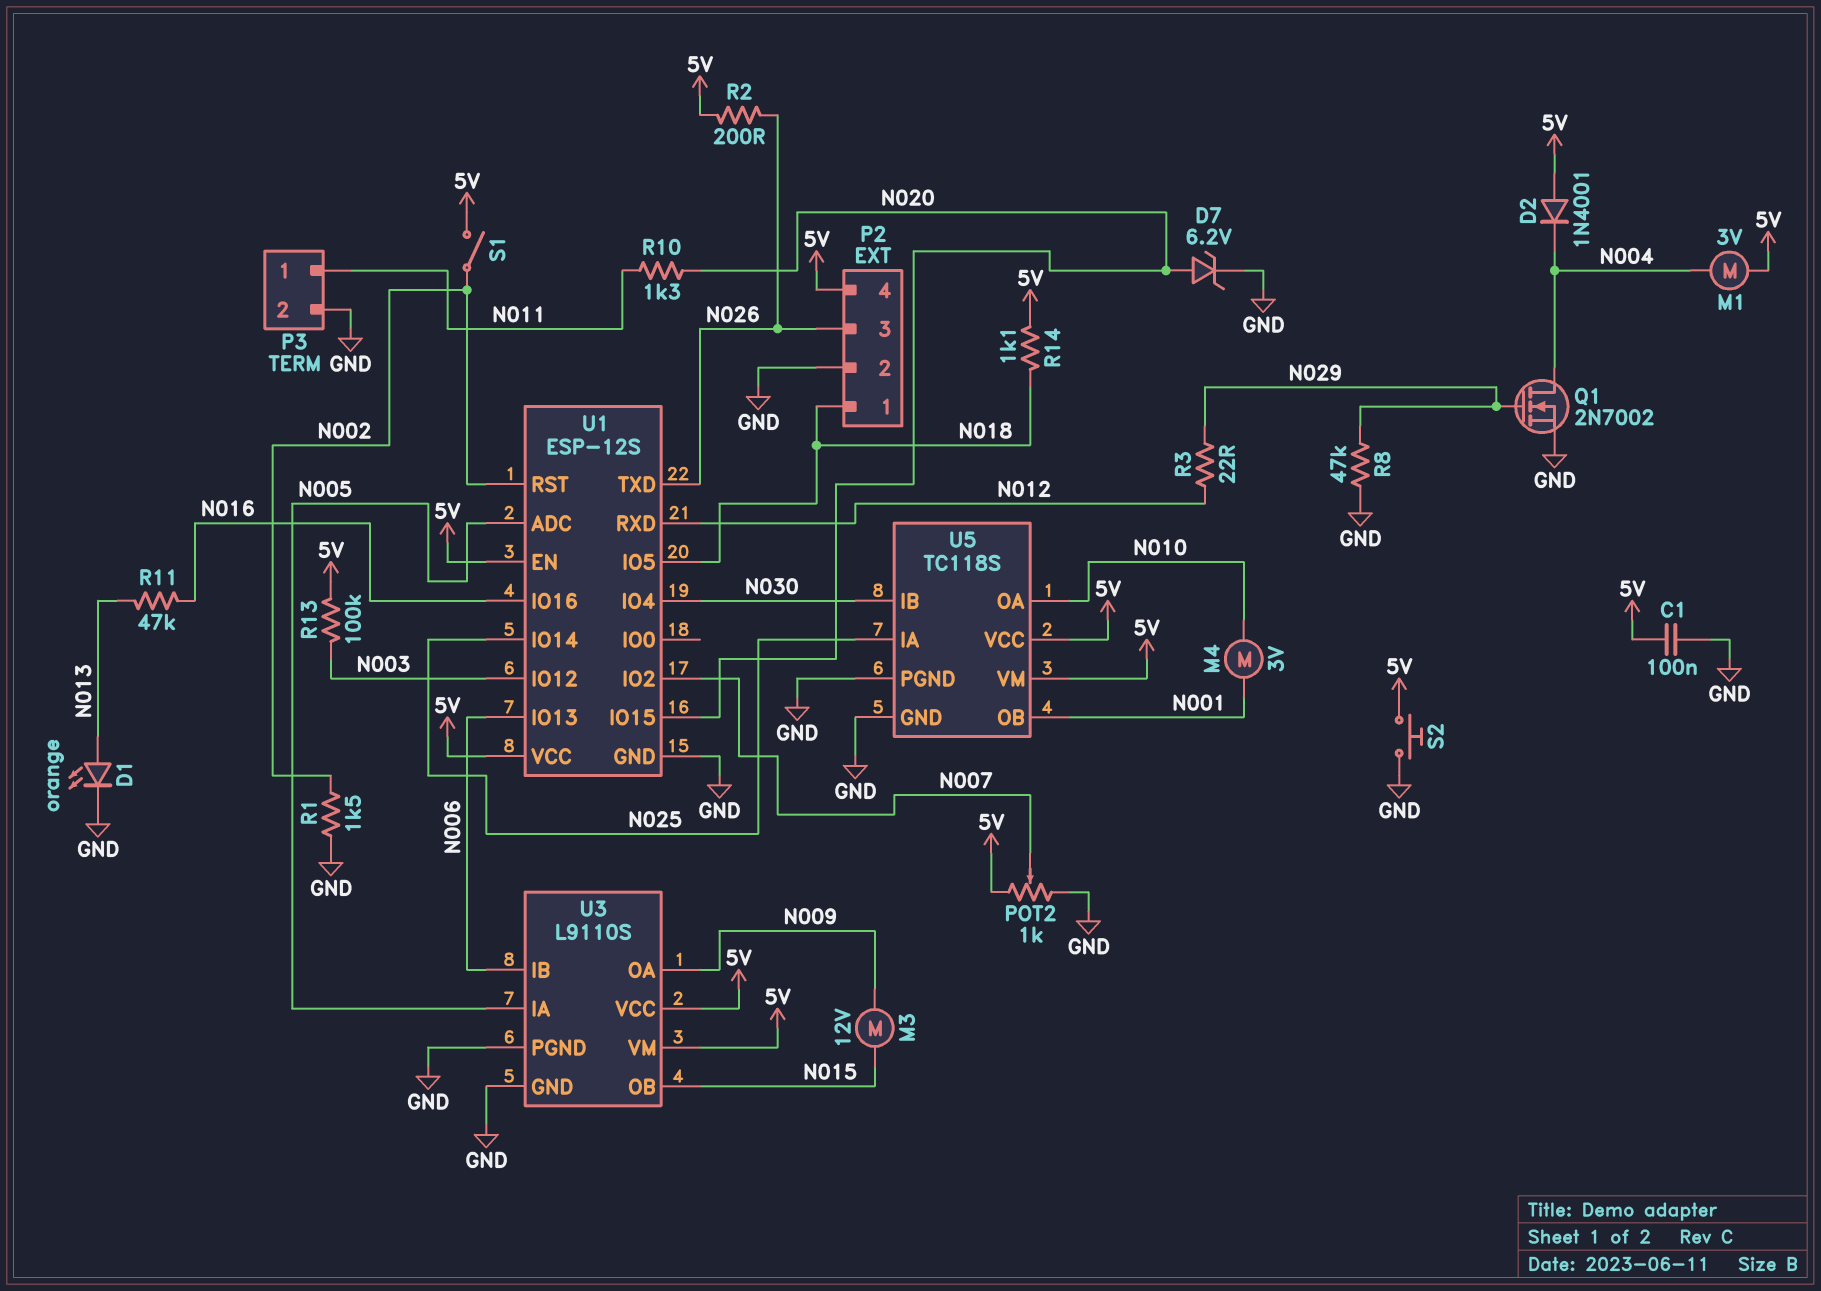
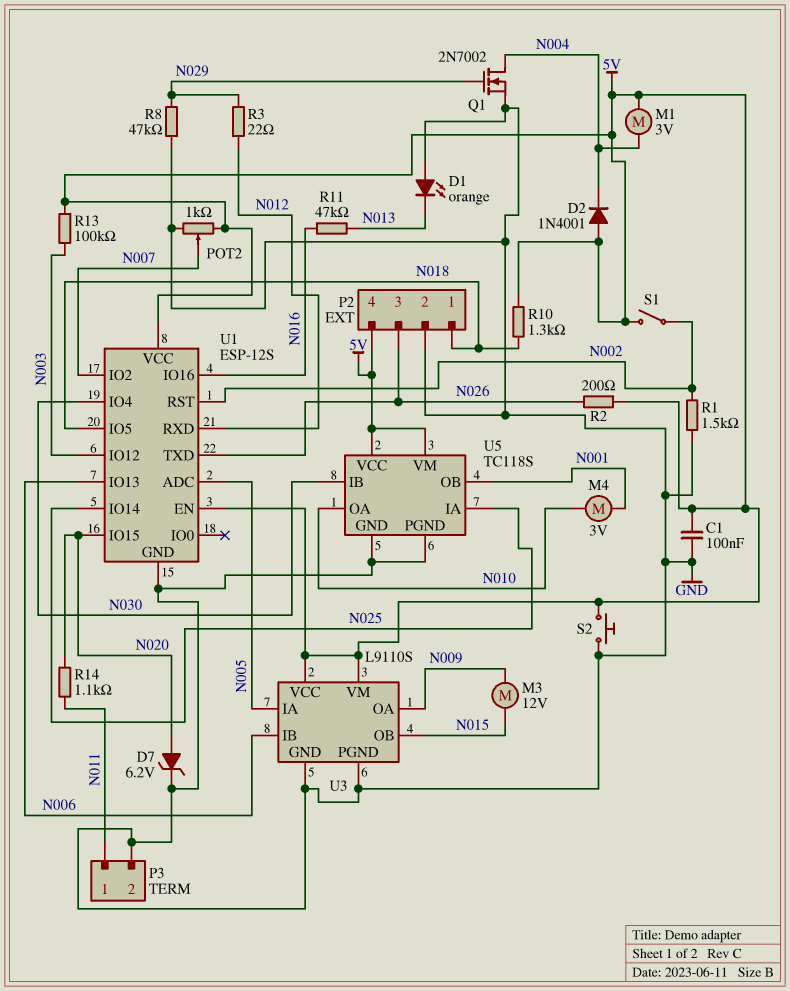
D1: LED orange (A N013, K GND) -> LED orange (A GND, K N013)
R10: 1.3k (N011, N020) -> 1.3k (5V, N018)
R14: 1.1k (5V, N018) -> 1.1k (N011, N020)

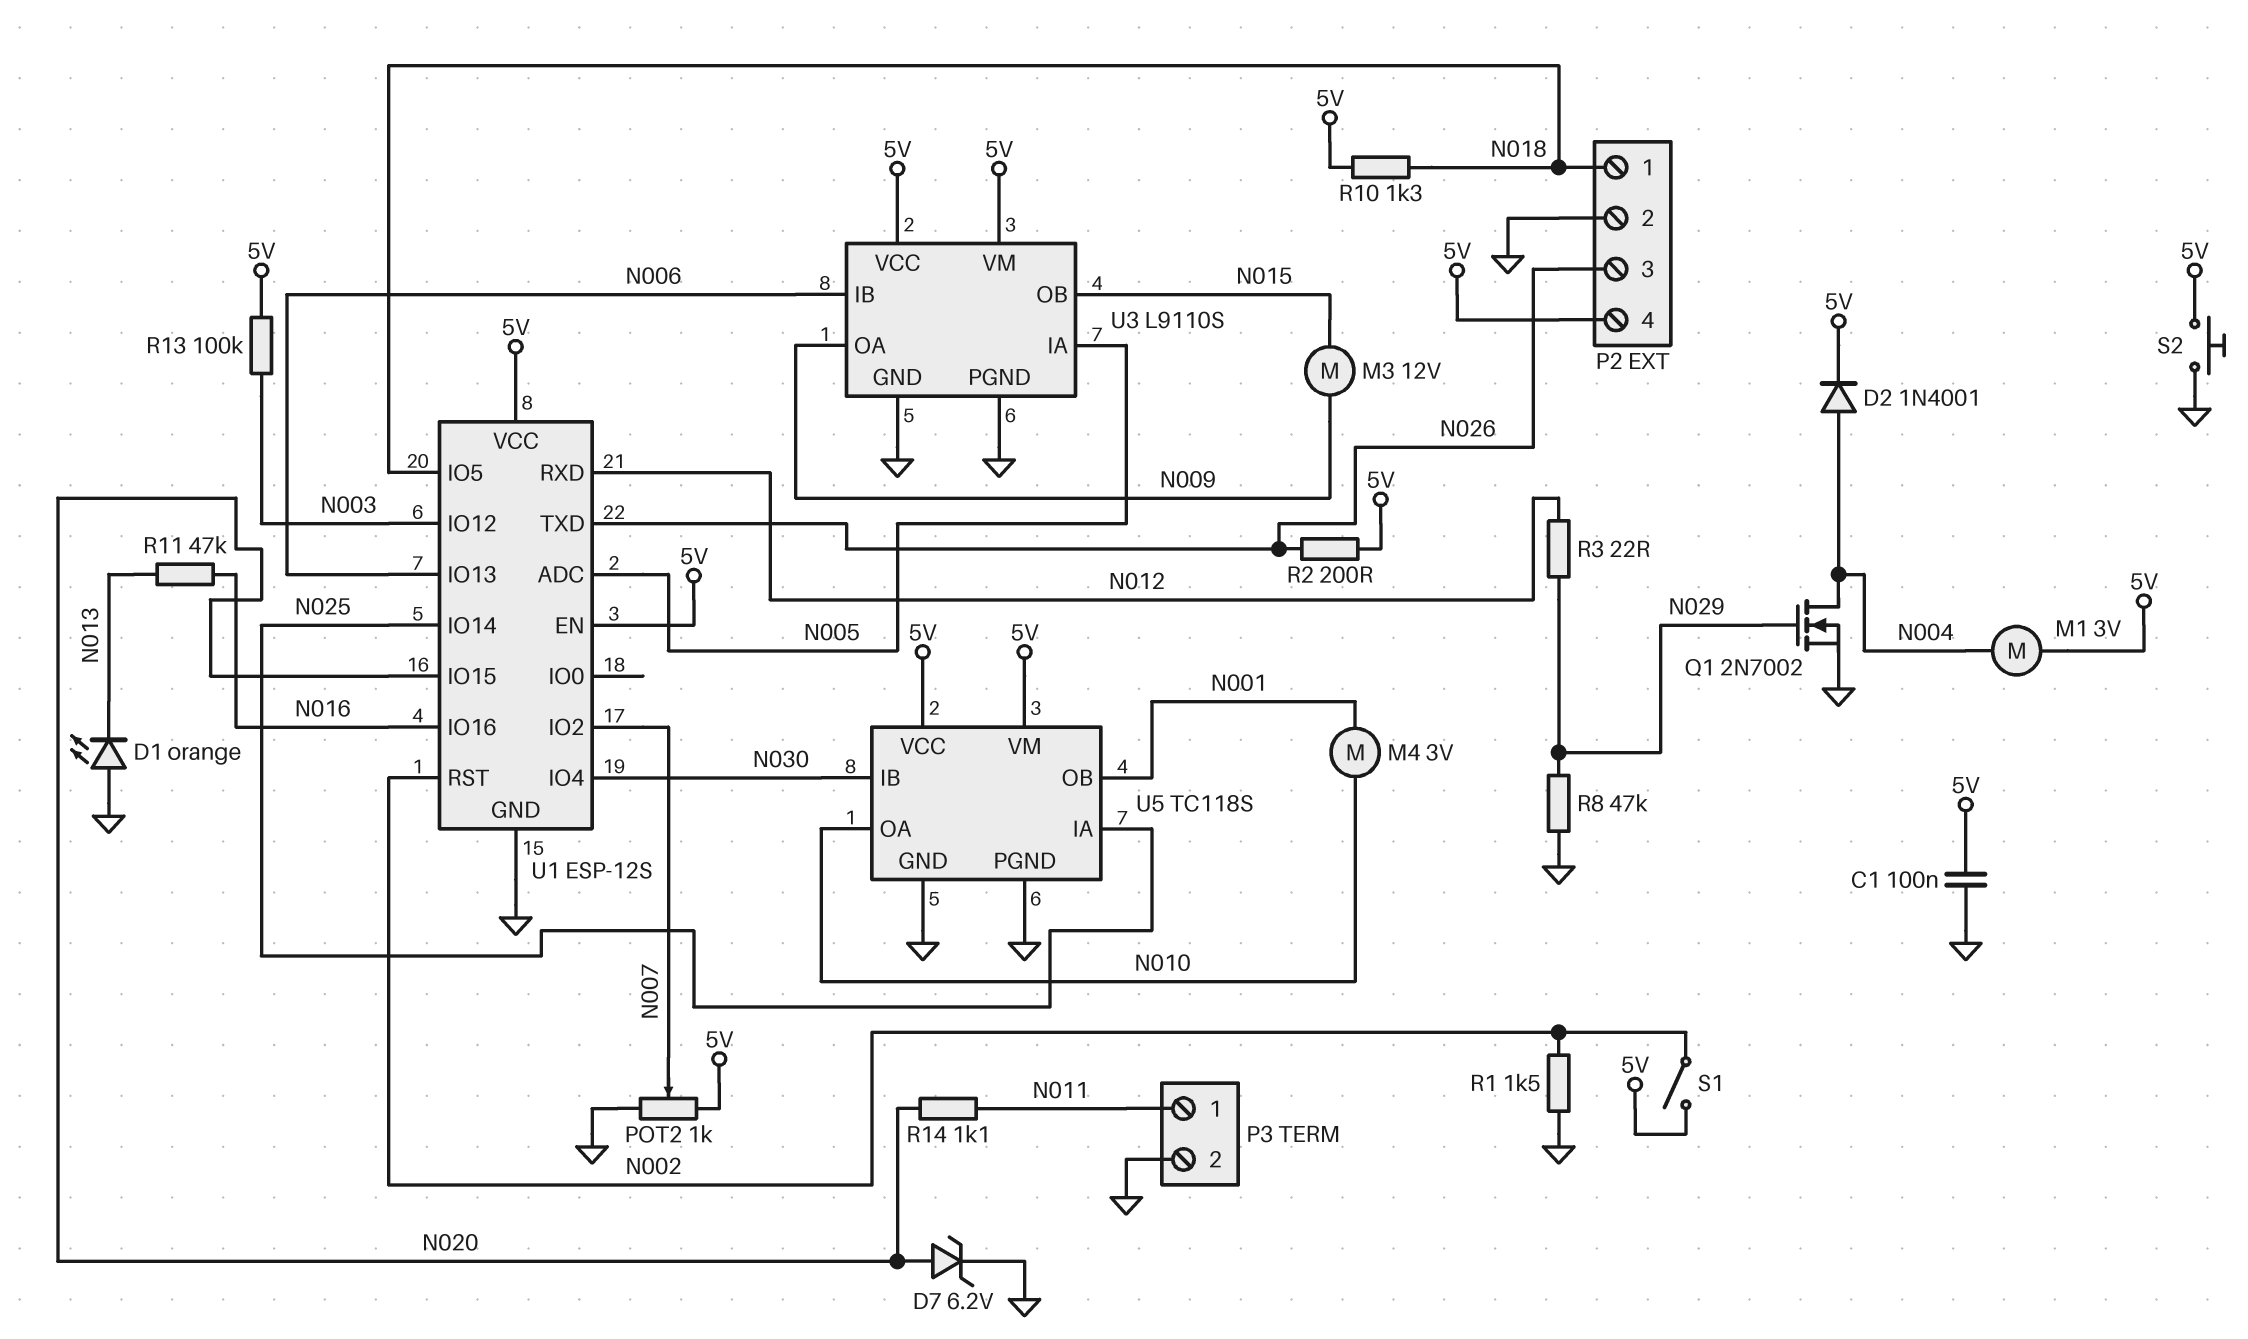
D2: diode 1N4001 (A 5V, K N004) -> diode 1N4001 (A N004, K 5V)

